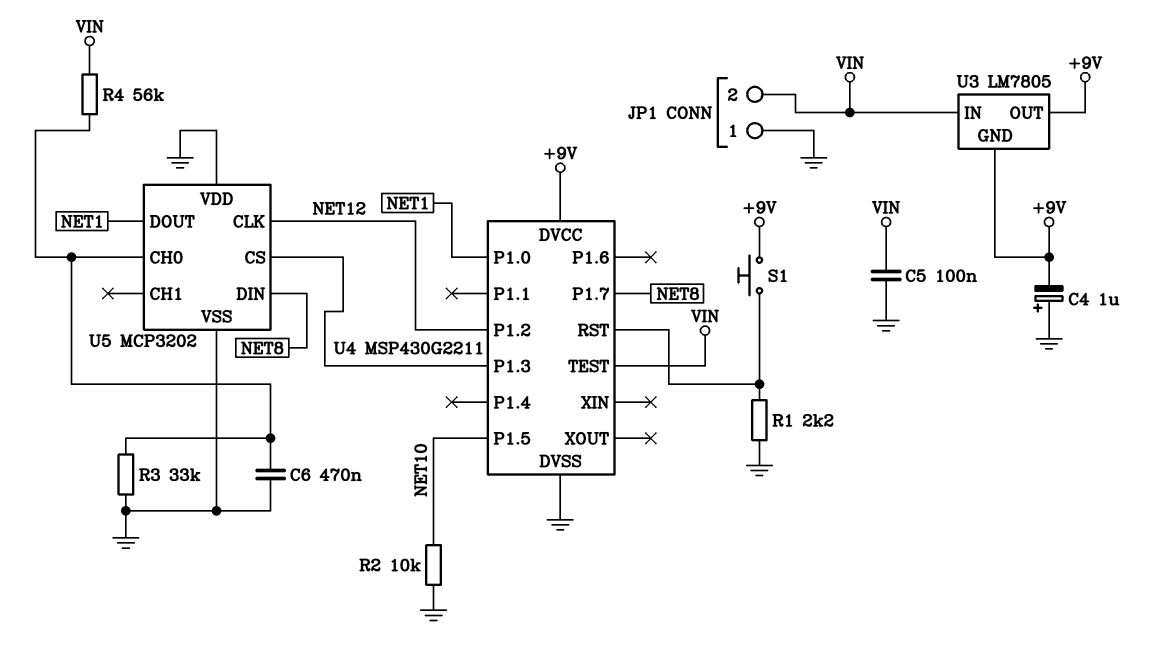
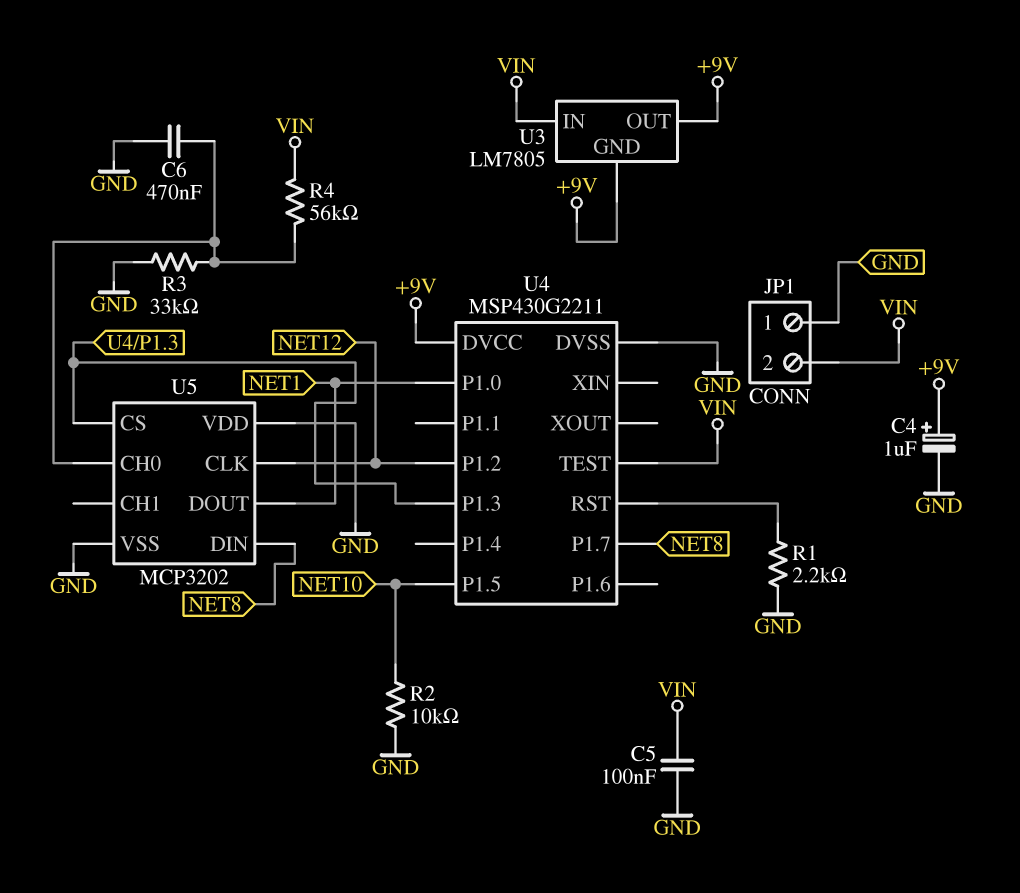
C4: 1uF (plus GND, minus +9V) -> 1uF (plus +9V, minus GND)
S1: button (+9V, U4/RST) -> none

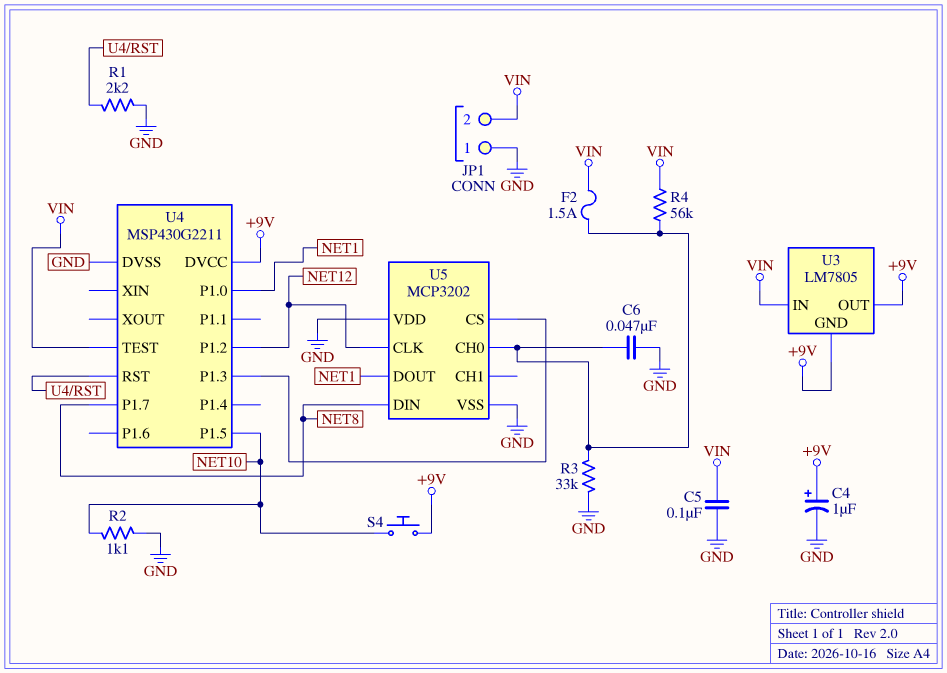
C6: 470nF (GND, U5/CH0) -> 47nF (GND, U5/CH0)
F2: none -> 1.5A (U5/CH0, VIN)
R2: 10k (GND, NET10) -> 1.1k (GND, NET10)
S4: none -> button (+9V, NET10)

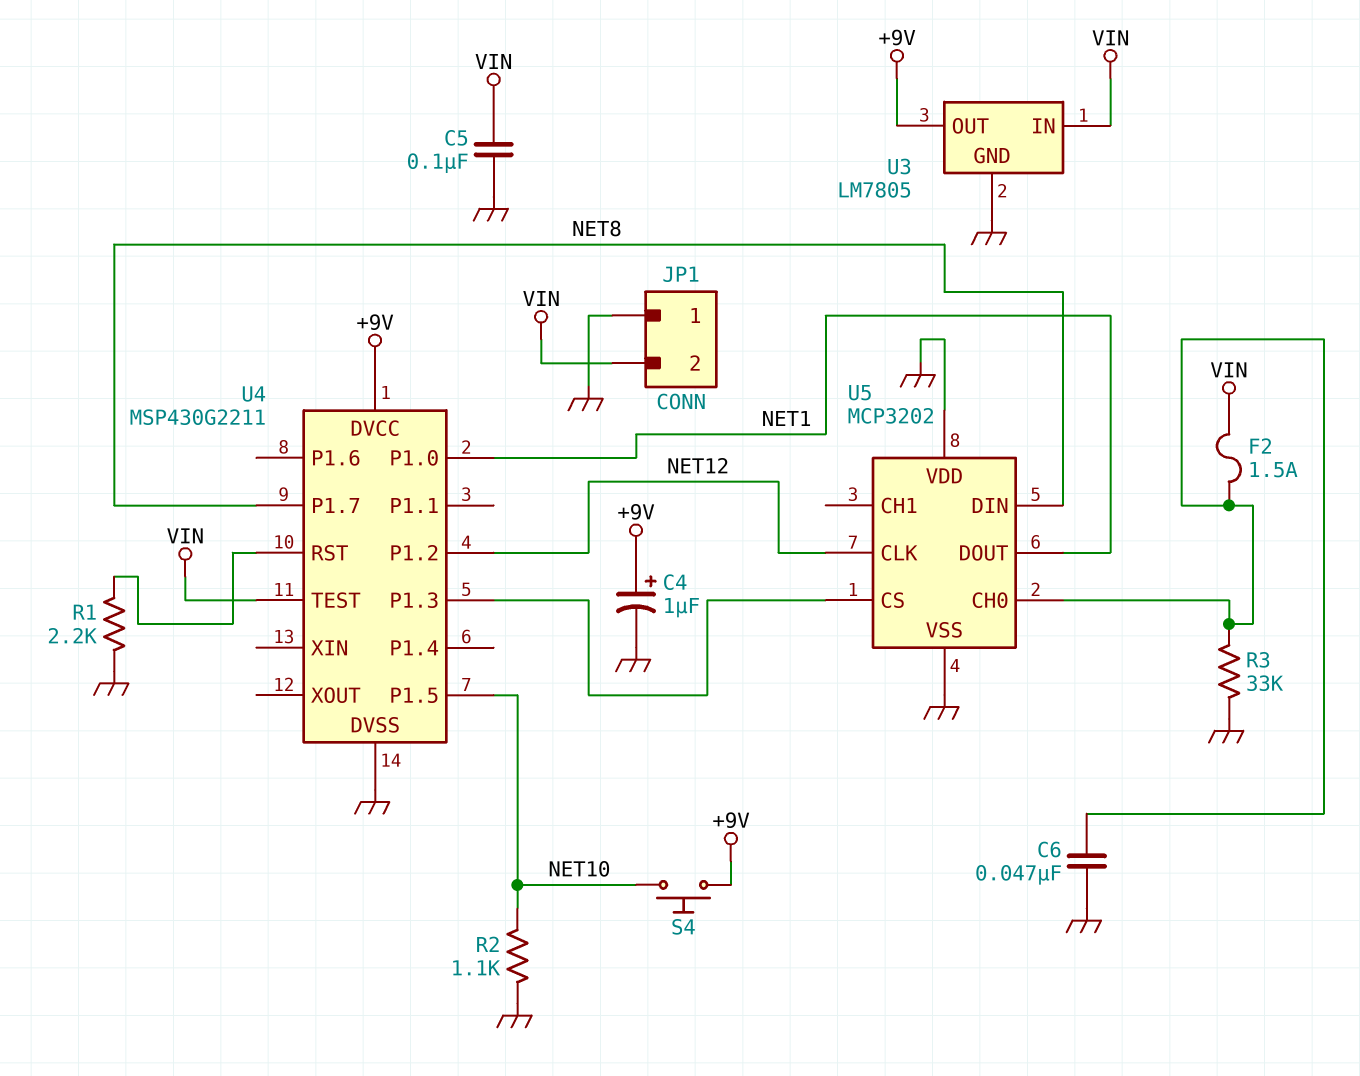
R4: 56k (U5/CH0, VIN) -> none
U3 pin GND: +9V -> GND

